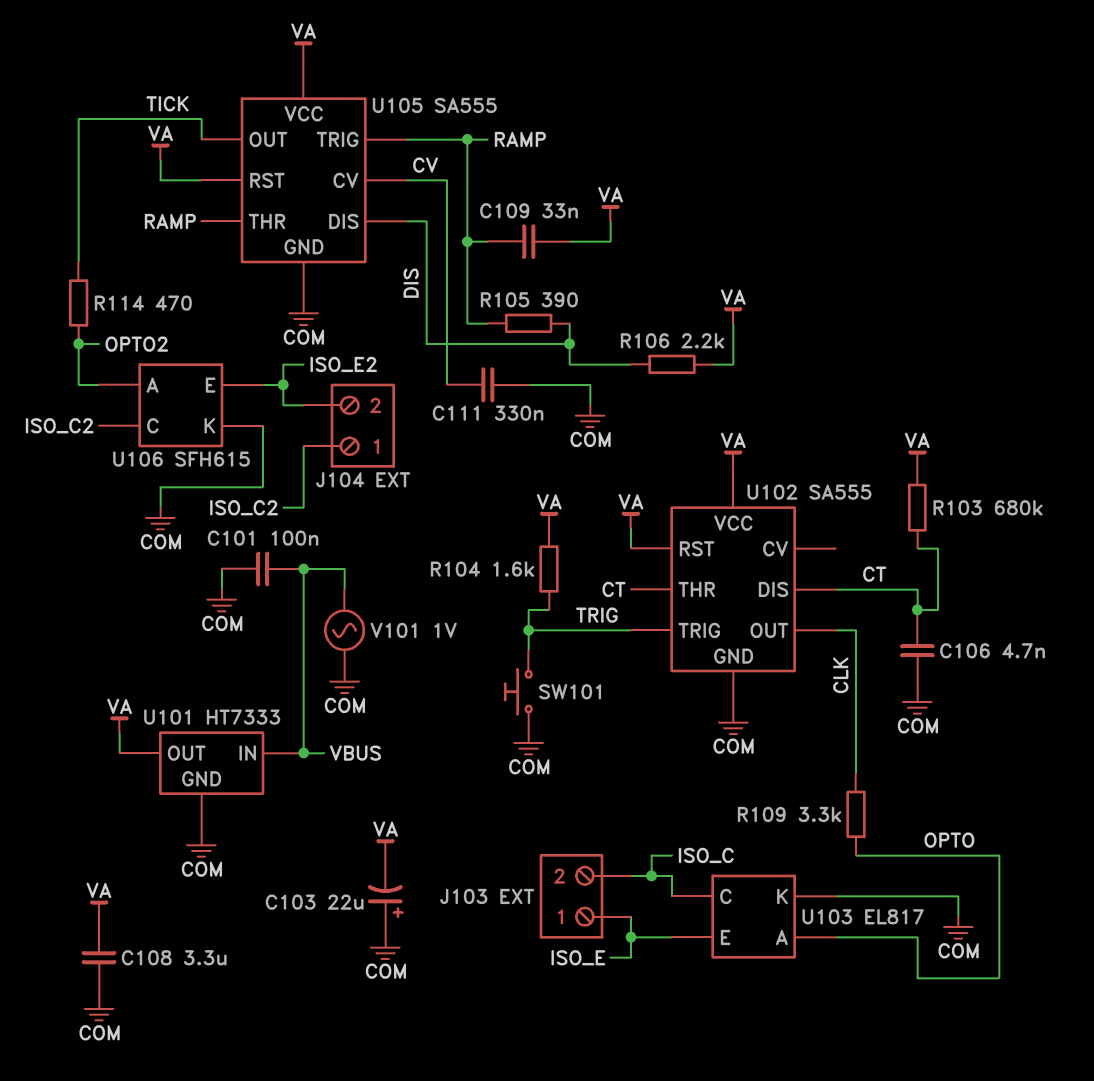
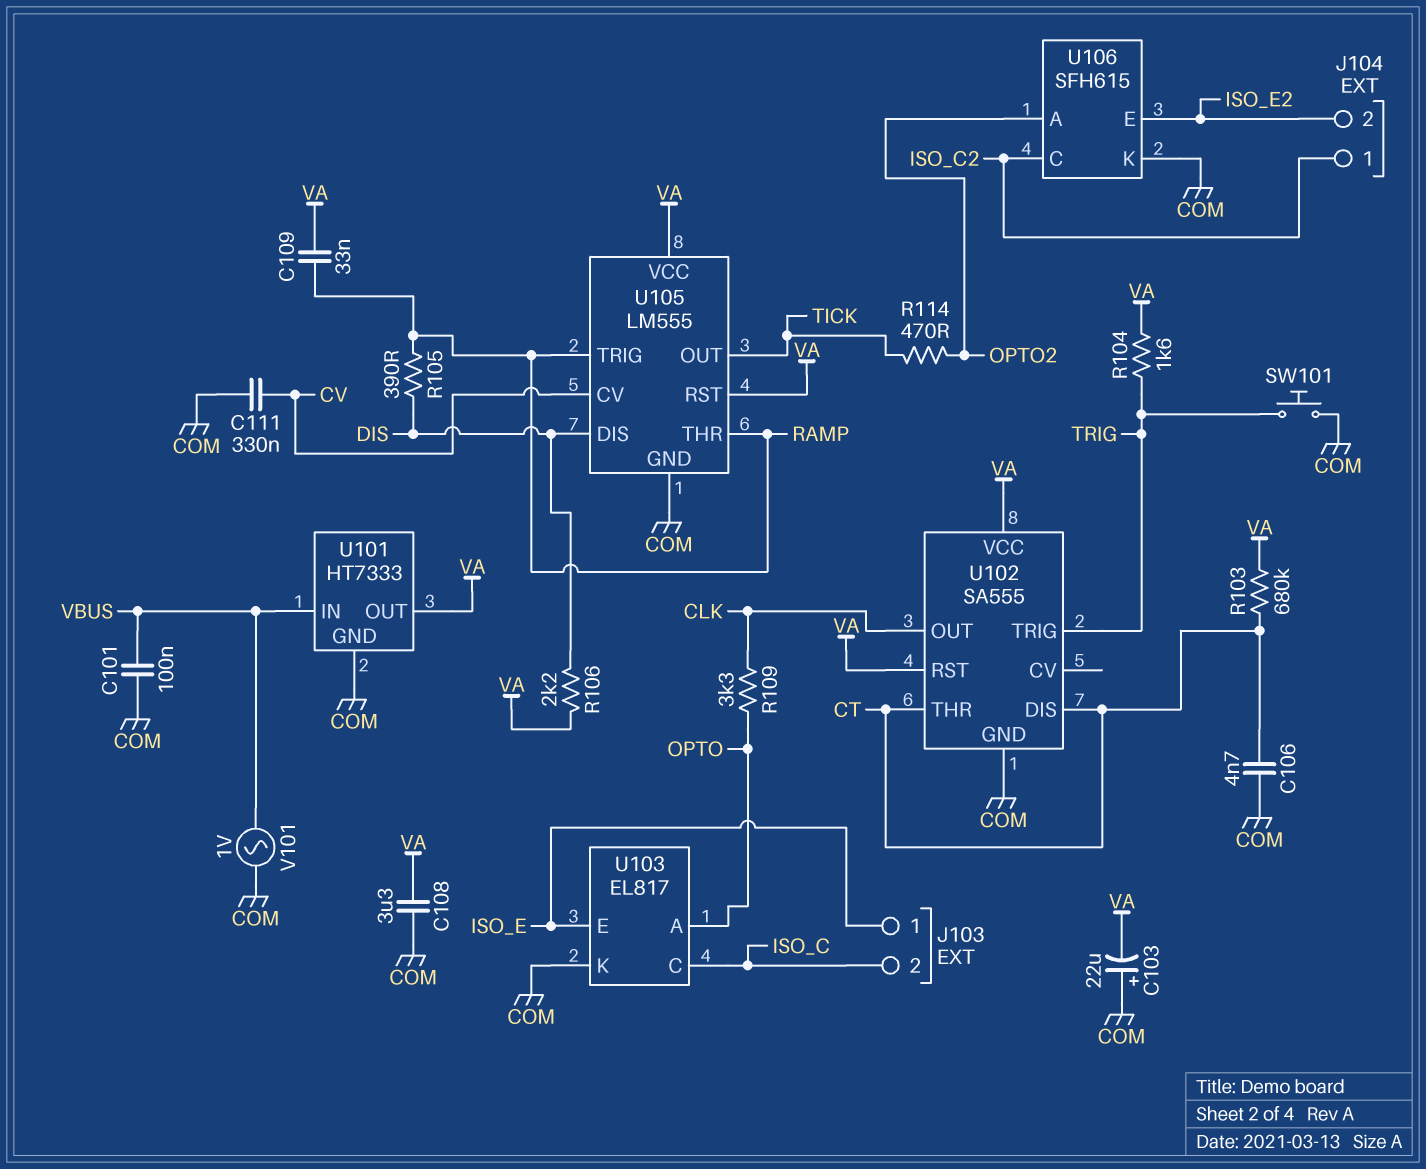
U105: SA555 -> LM555

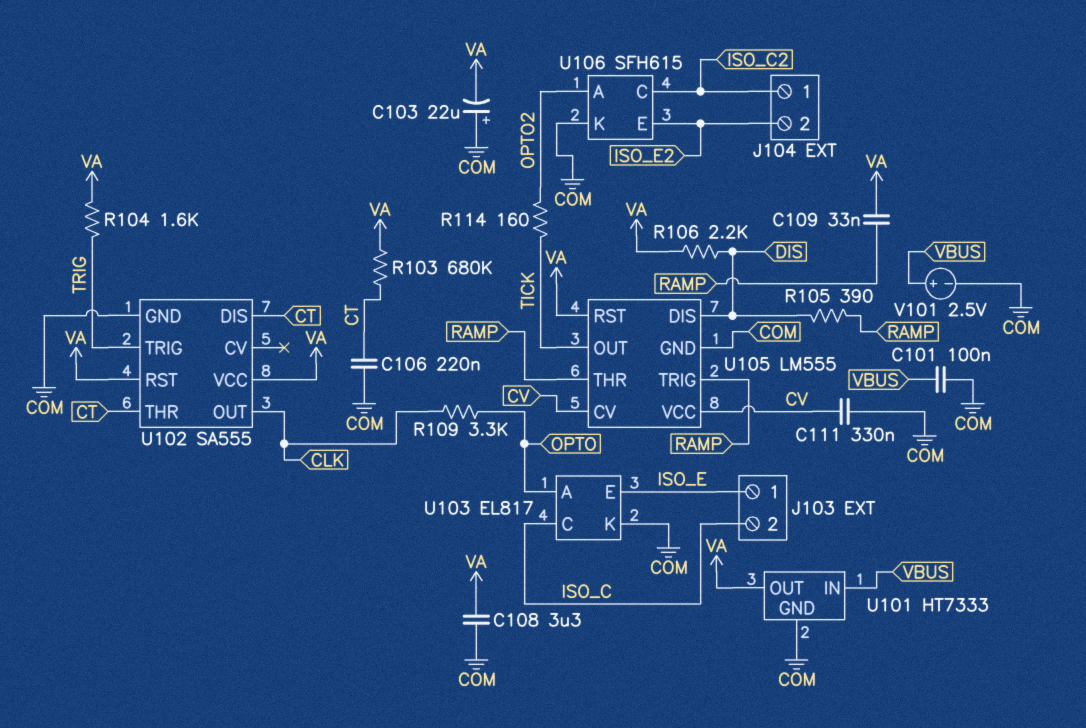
C106: 4.7nF (COM, CT) -> 220nF (COM, CT)
R114: 470 (OPTO2, TICK) -> 160 (OPTO2, TICK)
SW101: button (COM, TRIG) -> none
U105 pin VCC: VA -> CV
V101: AC 1V (COM, VBUS) -> 2.5V (plus VBUS, minus COM)

